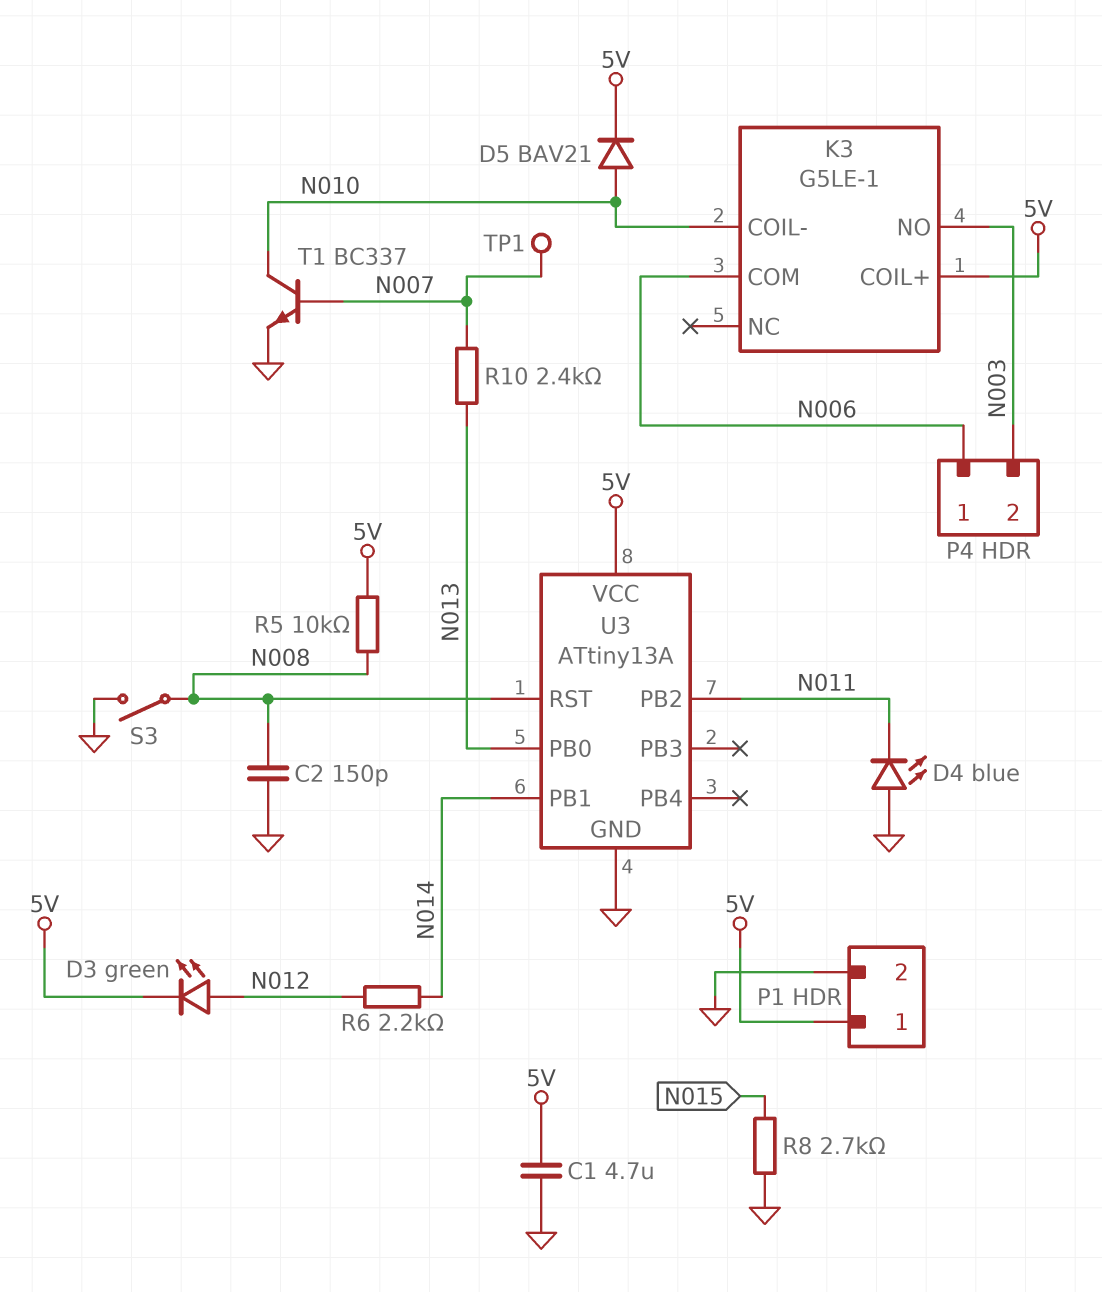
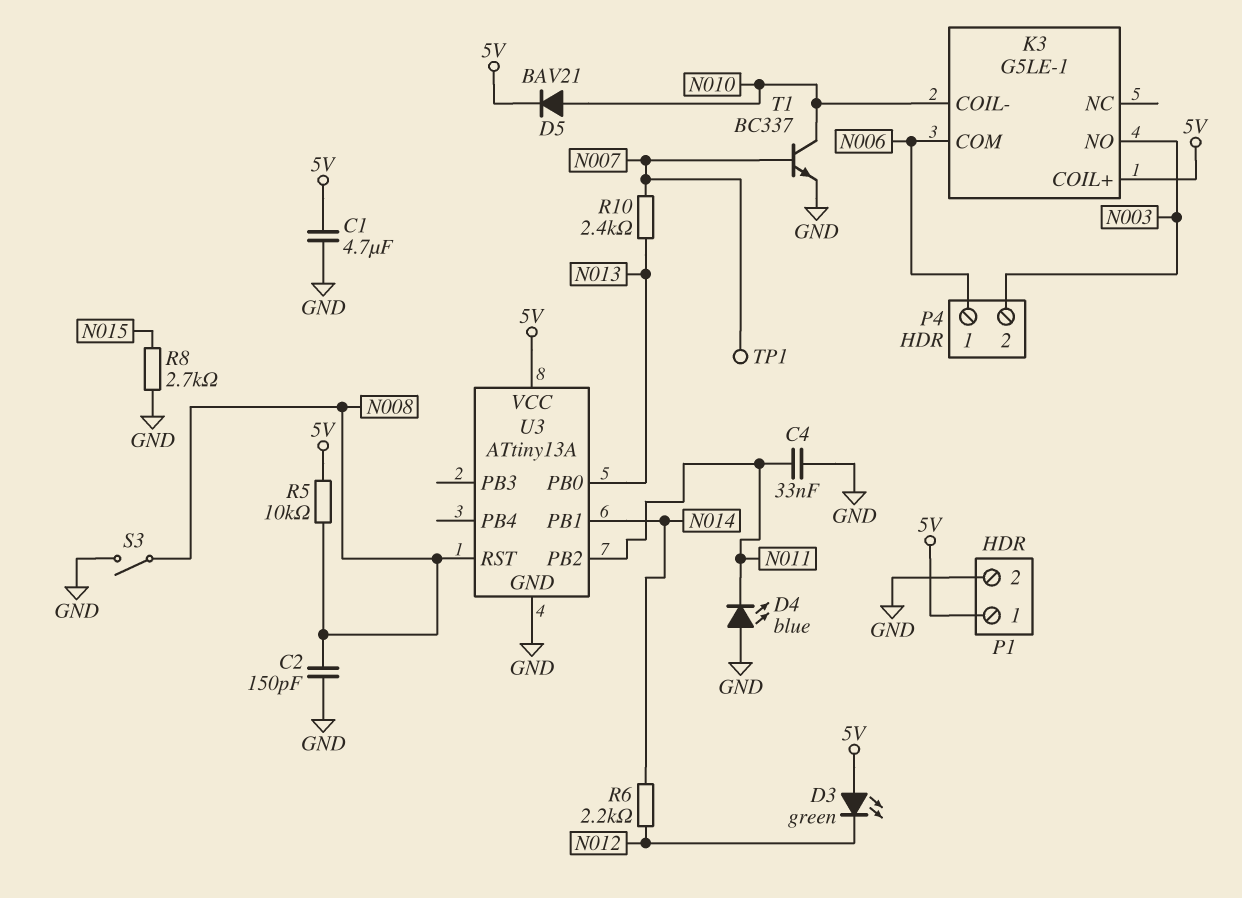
C4: none -> 33nF (GND, N011)
D3: LED green (A N012, K 5V) -> LED green (A 5V, K N012)

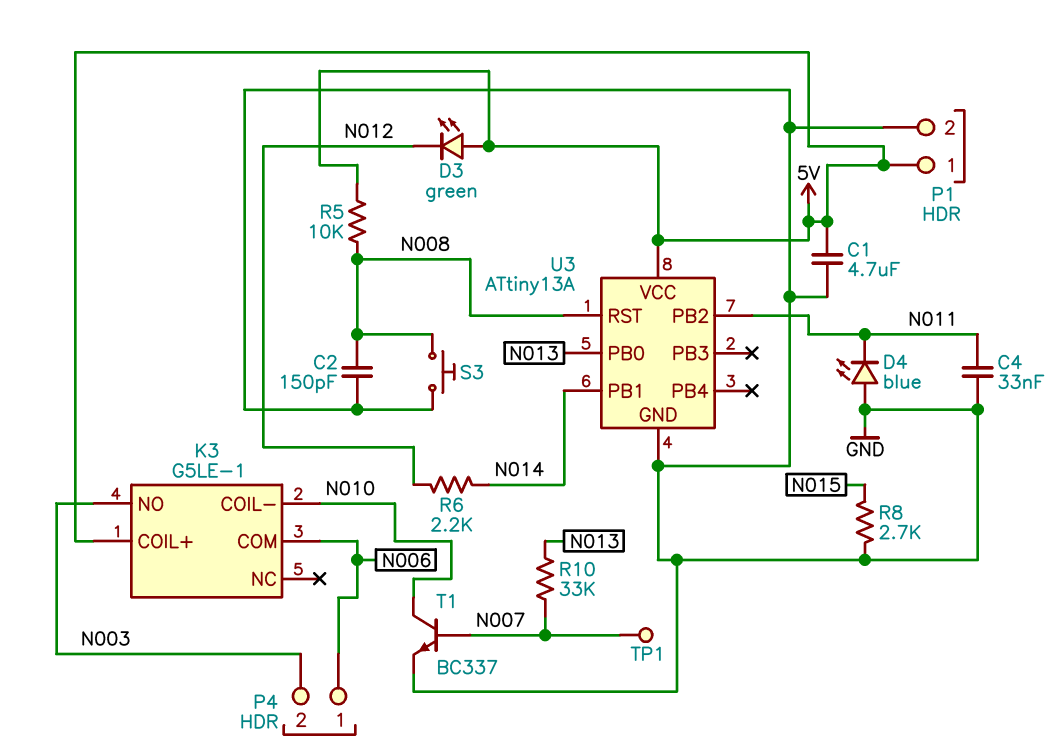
D5: diode BAV21 (A N010, K 5V) -> none
R10: 2.4k (N007, N013) -> 33k (N007, N013)
S3: switch (GND, N008) -> button (GND, N008)

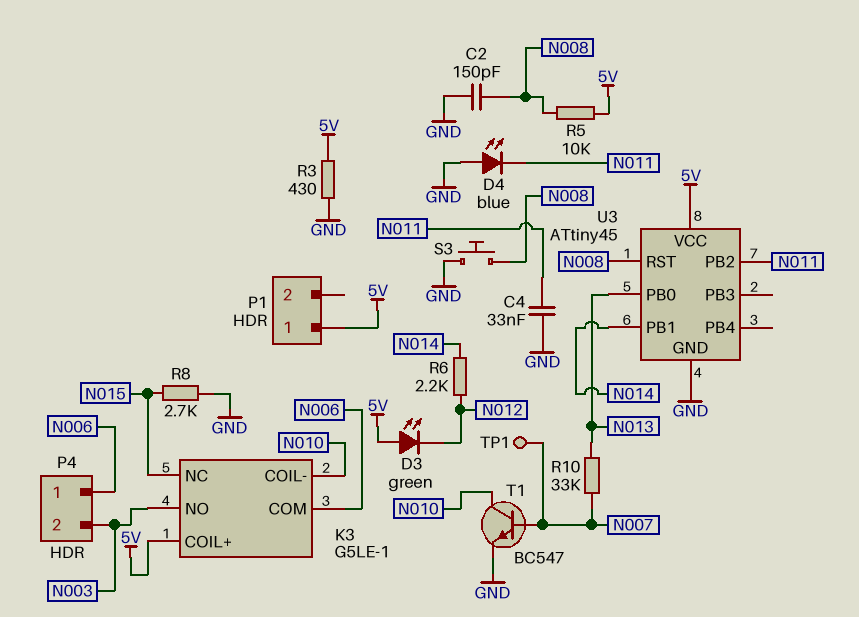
C1: 4.7uF (5V, GND) -> none
K3 pin NC: none -> N015
P1 pin 2: GND -> none
R3: none -> 430 (5V, GND)
T1: NPN BC337 (B N007, C N010, E GND) -> NPN BC547 (B N007, C N010, E GND)
U3: ATtiny13A -> ATtiny45

